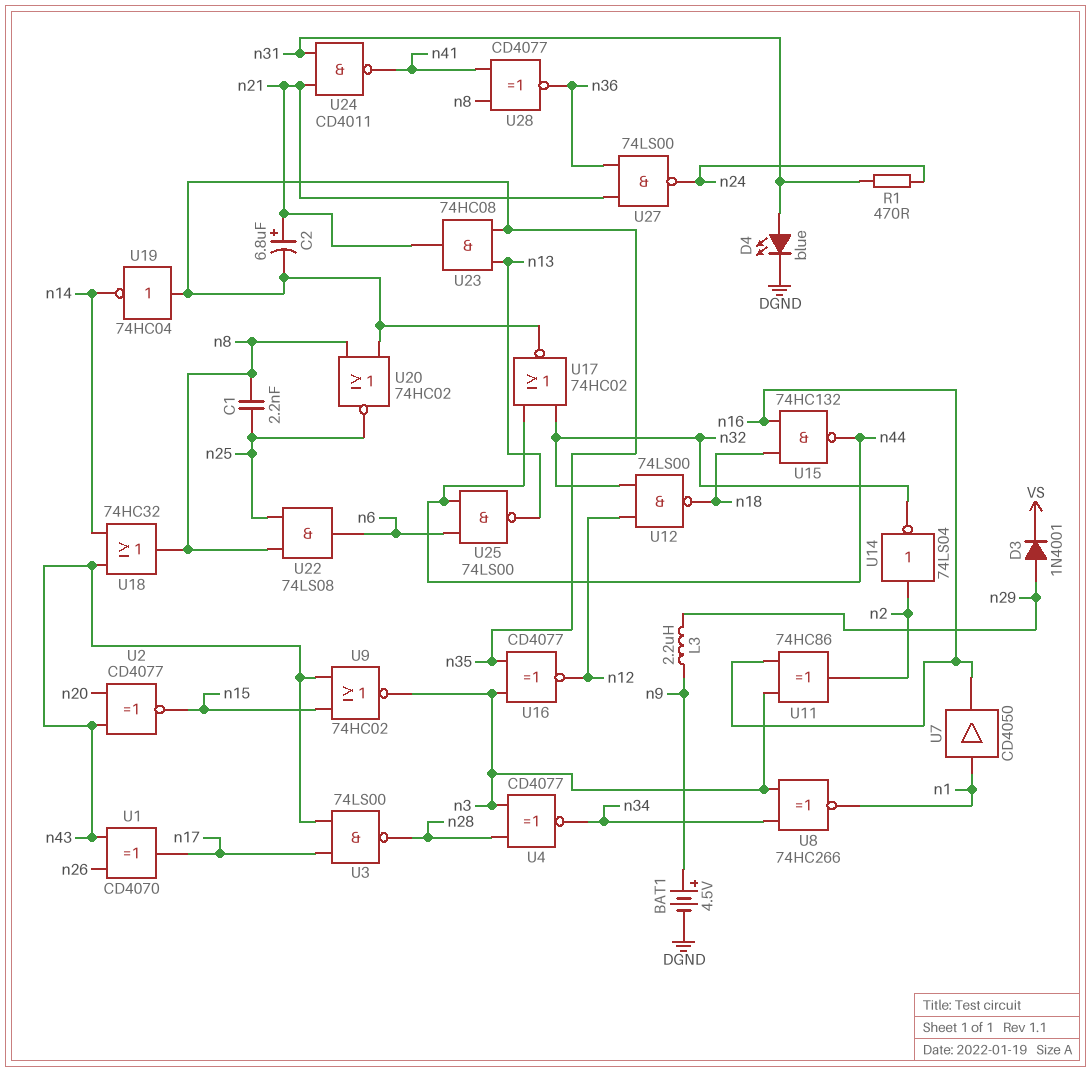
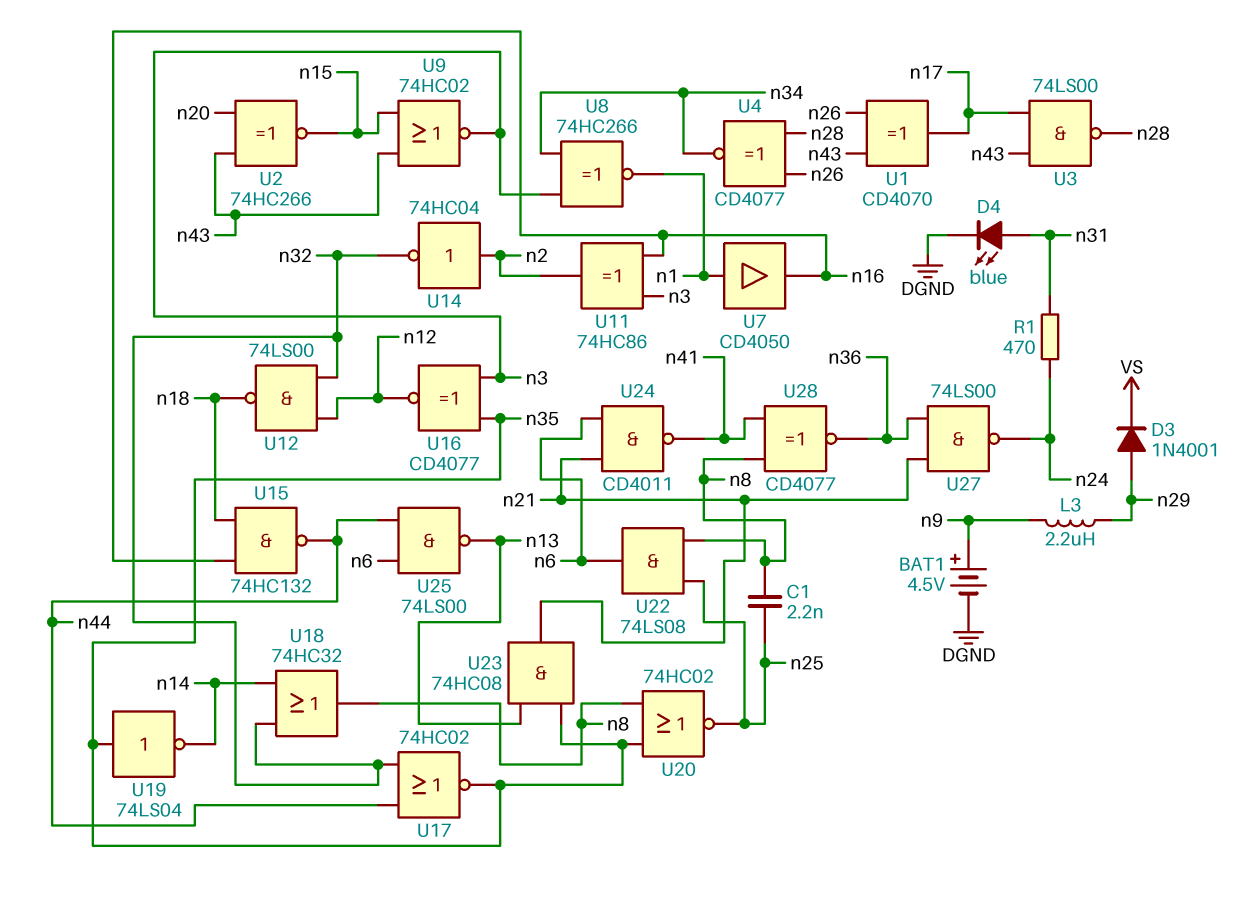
C2: 6.8uF (plus n21, minus n35) -> none
U2: XNOR CD4077 (in n20, in n43, out n15) -> XNOR 74HC266 (in n20, in n43, out n15)
U4: XNOR CD4077 (in n3, in n28, out n34) -> XNOR CD4077 (in n26, in n28, out n34)
U14: NOT 74LS04 (in n2, out n32) -> NOT 74HC04 (in n2, out n32)
U18: OR 74HC32 (in n14, in n43, out n8) -> OR 74HC32 (in n14, in n32, out n8)
U19: NOT 74HC04 (in n35, out n14) -> NOT 74LS04 (in n35, out n14)
U24: NAND CD4011 (in n21, in n31, out n41) -> NAND CD4011 (in n6, in n21, out n41)

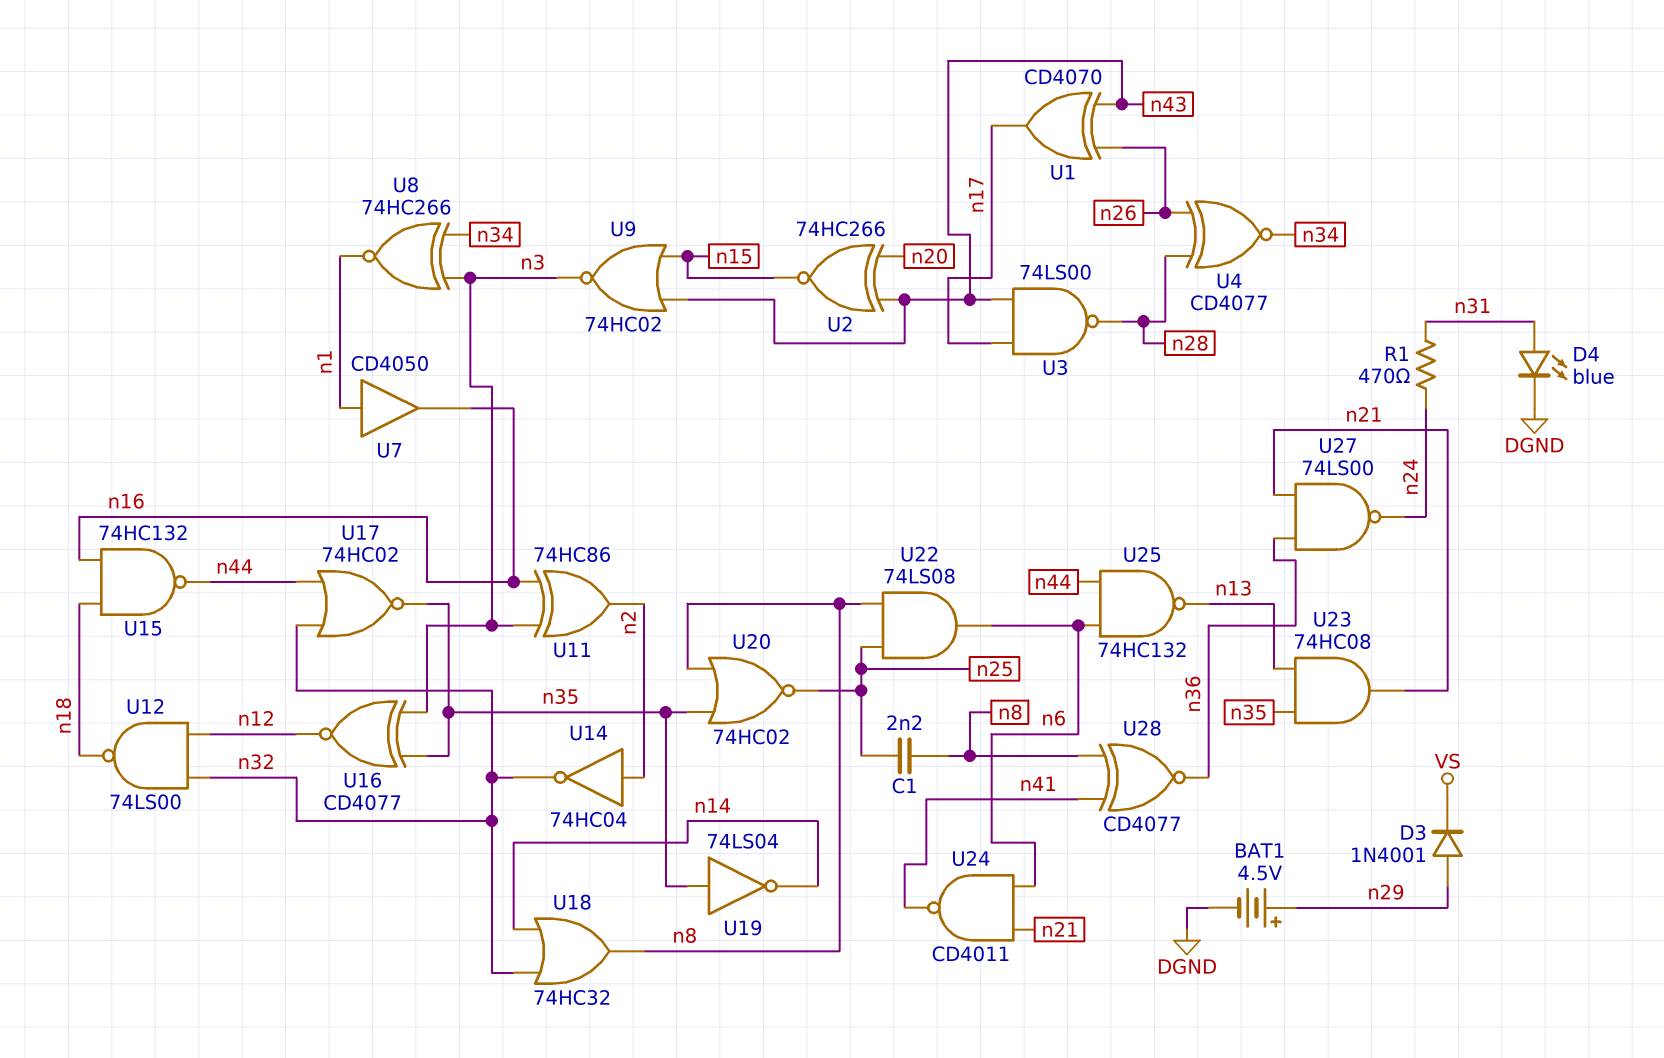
BAT1: 4.5V (plus n9, minus DGND) -> 4.5V (plus n29, minus DGND)
L3: 2.2uH (n9, n29) -> none
U25: NAND 74LS00 (in n6, in n44, out n13) -> NAND 74HC132 (in n6, in n44, out n13)

